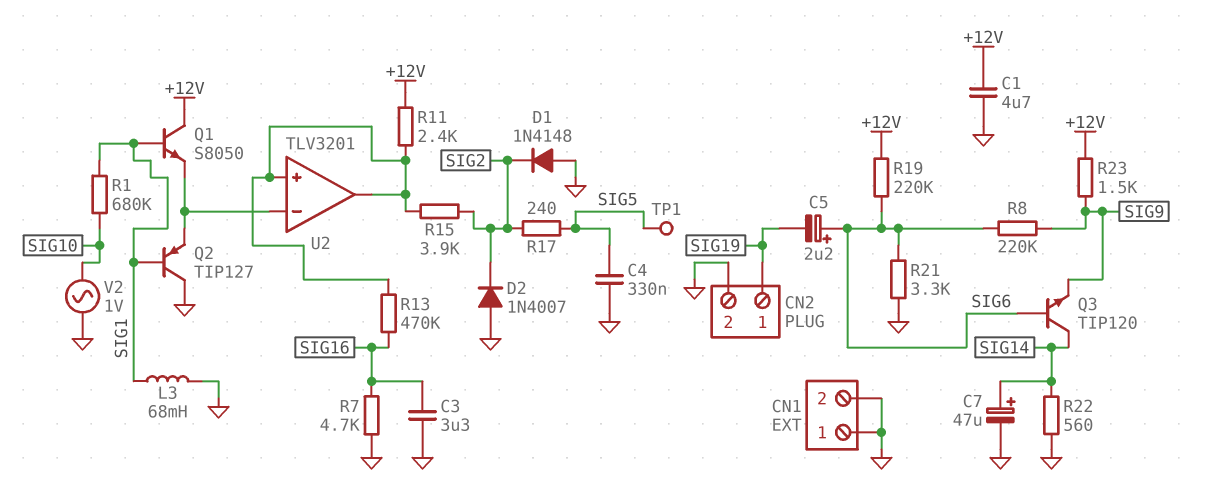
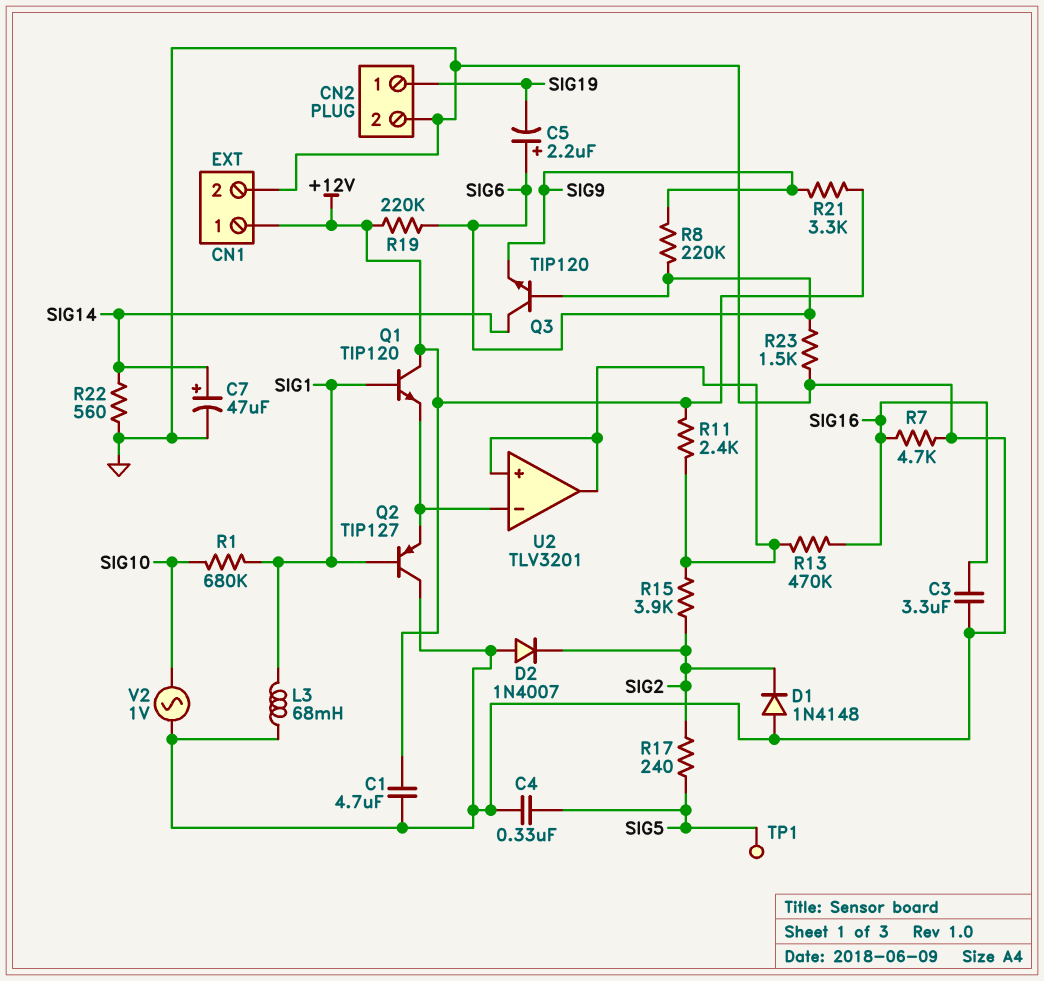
CN1 pin 1: GND -> +12V
Q1: NPN S8050 (B SIG1, C +12V, E U2/in-) -> NPN TIP120 (B SIG1, C +12V, E U2/in-)
R21: 3.3k (GND, SIG6) -> 3.3k (+12V, SIG9)
R23: 1.5k (+12V, SIG9) -> 1.5k (GND, SIG6)

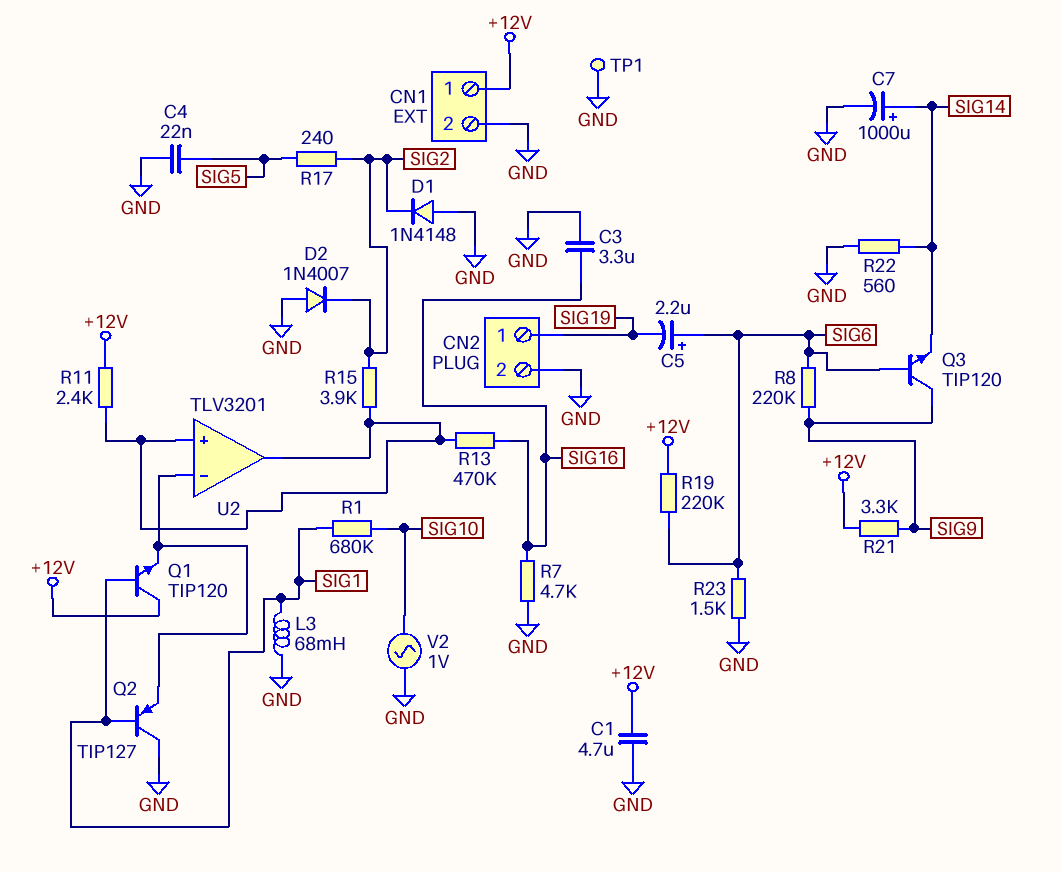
C4: 330nF (GND, SIG5) -> 22nF (GND, SIG5)
C7: 47uF (plus SIG14, minus GND) -> 1000uF (plus SIG14, minus GND)
Q3: NPN TIP120 (B SIG6, C SIG14, E SIG9) -> NPN TIP120 (B SIG6, C SIG9, E SIG14)
TP1: test point (SIG5) -> test point (GND)

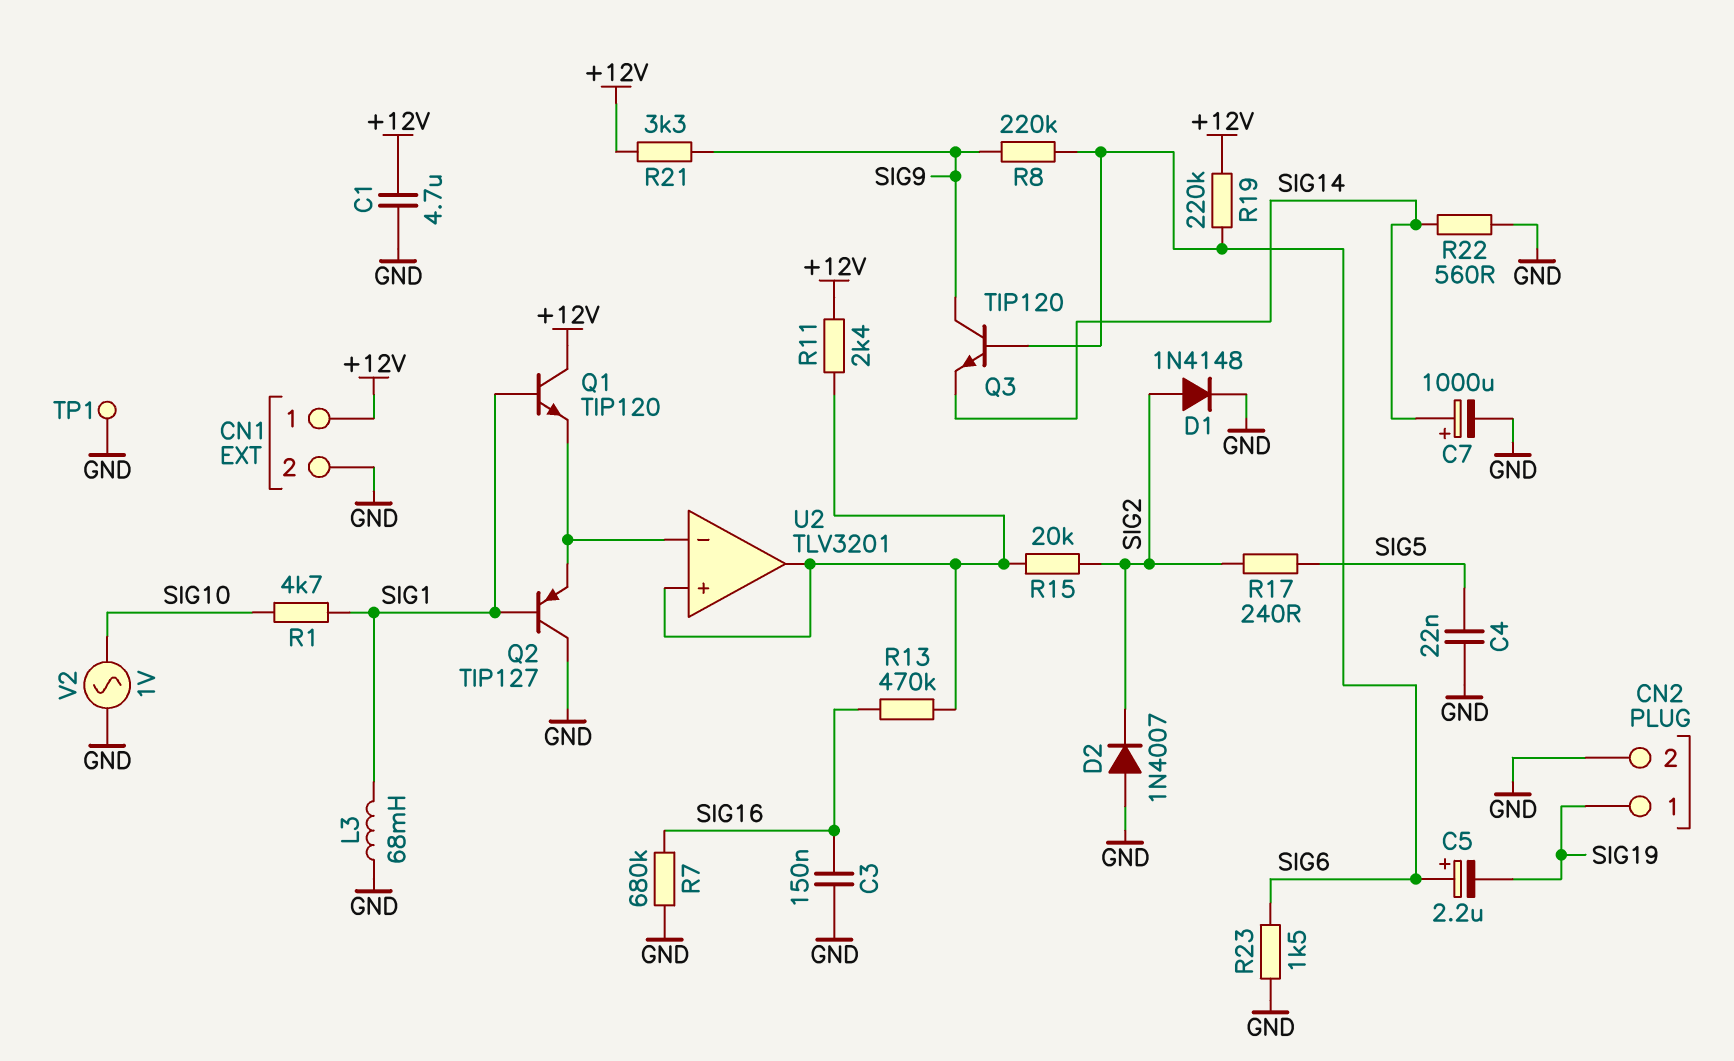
C3: 3.3uF (GND, SIG16) -> 150nF (GND, SIG16)
D1: diode 1N4148 (A GND, K SIG2) -> diode 1N4148 (A SIG2, K GND)
R1: 680k (SIG1, SIG10) -> 4.7k (SIG1, SIG10)
R7: 4.7k (GND, SIG16) -> 680k (GND, SIG16)
R15: 3.9k (SIG2, U2/in+) -> 20k (SIG2, U2/in+)

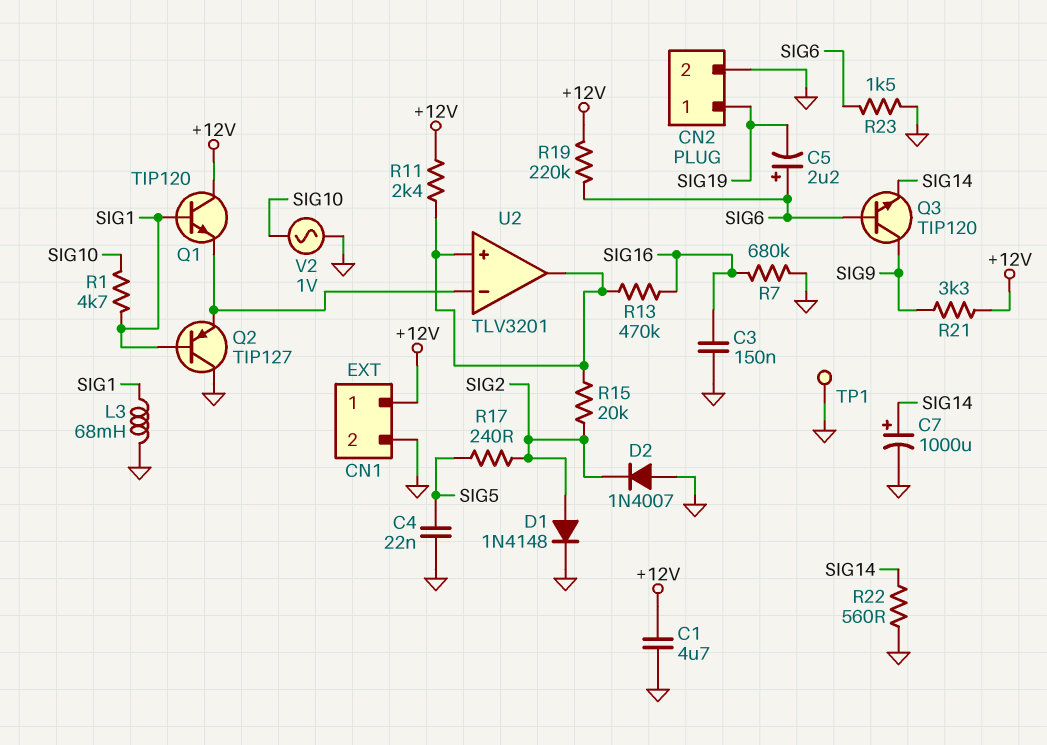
R8: 220k (SIG6, SIG9) -> none

